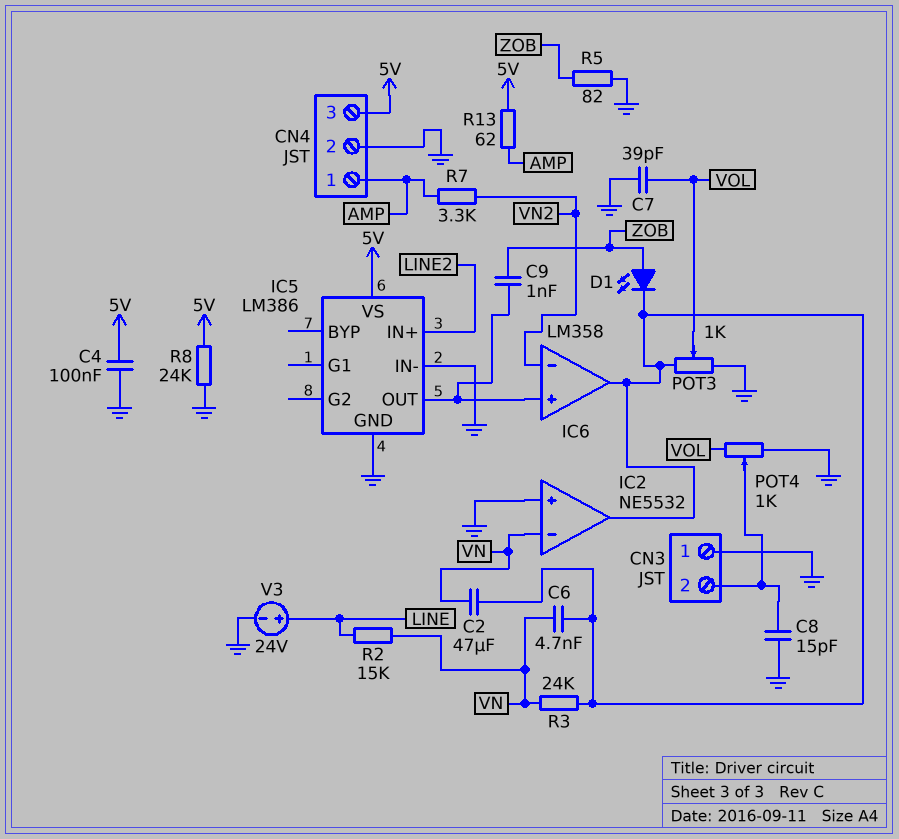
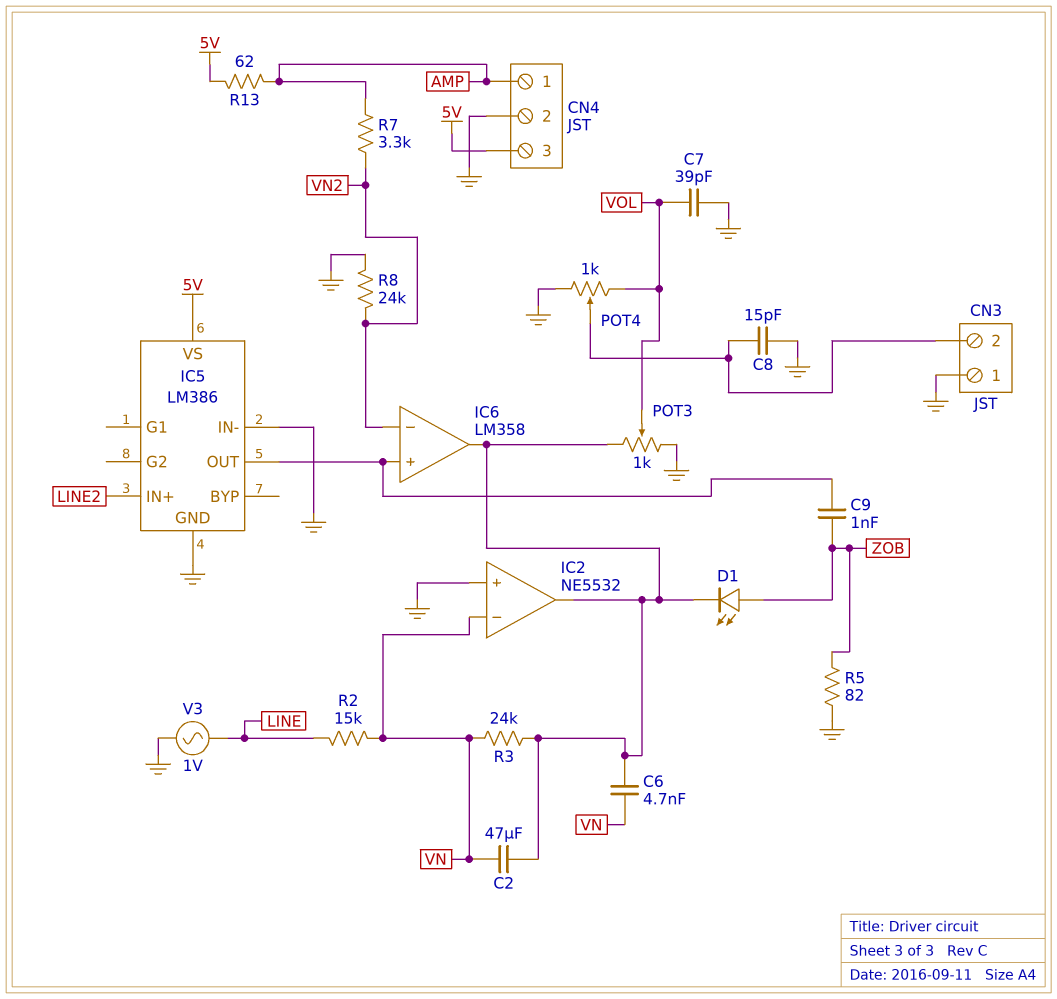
C4: 100nF (5V, GND) -> none
R8: 24k (5V, GND) -> 24k (GND, VN2)
V3: 24V (plus LINE, minus GND) -> AC 1V (GND, LINE)

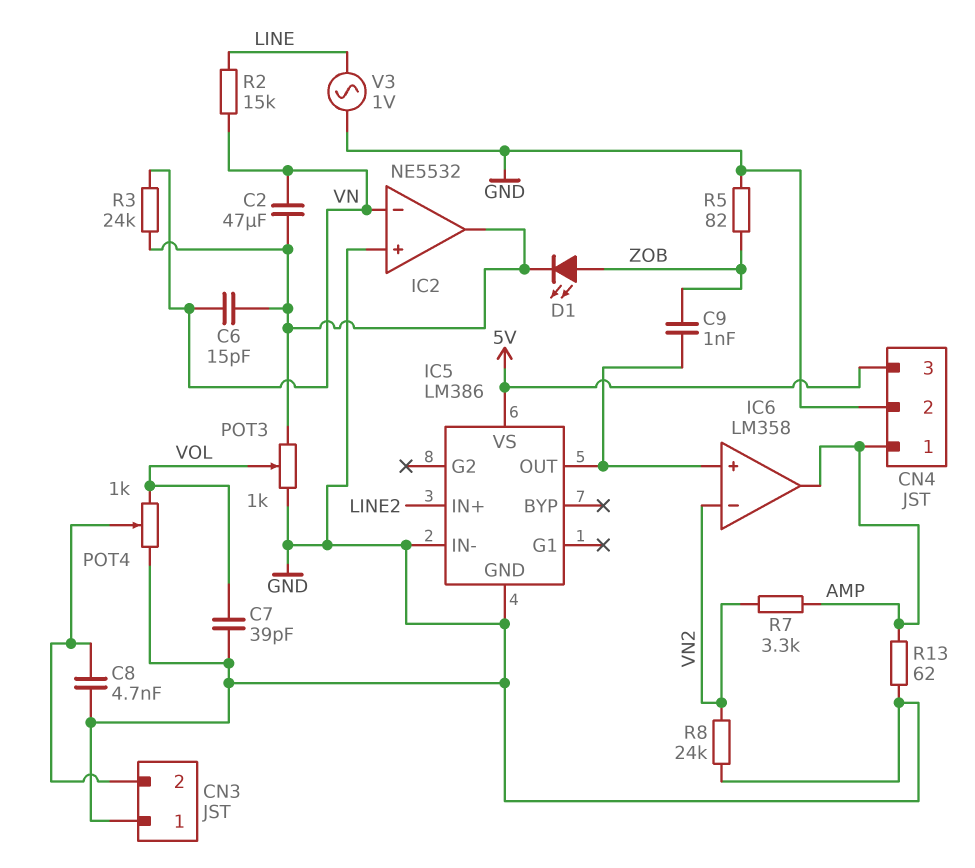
C6: 4.7nF (IC2/out, VN) -> 15pF (IC2/out, VN)
C8: 15pF (CN3/2, GND) -> 4.7nF (CN3/2, GND)
IC6 pin out: IC2/out -> AMP
R13: 62 (5V, AMP) -> 62 (AMP, GND)

